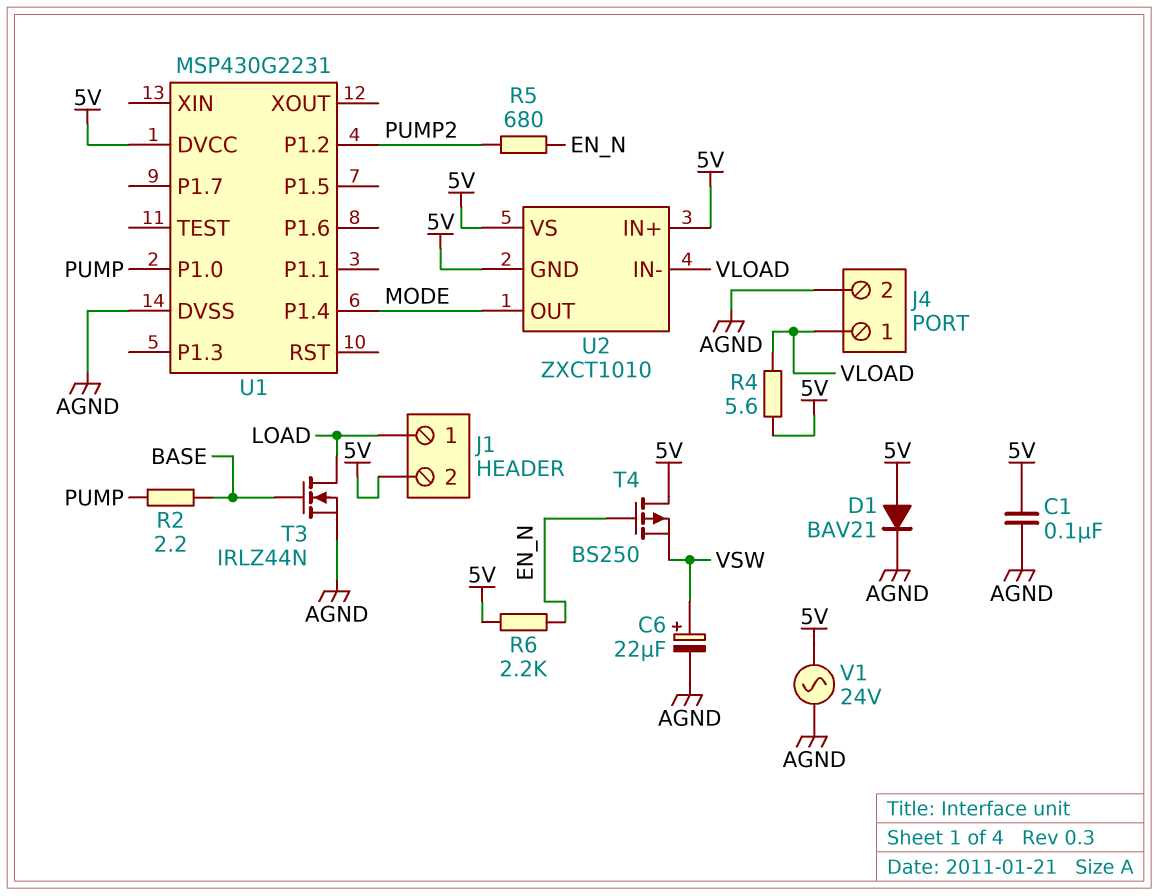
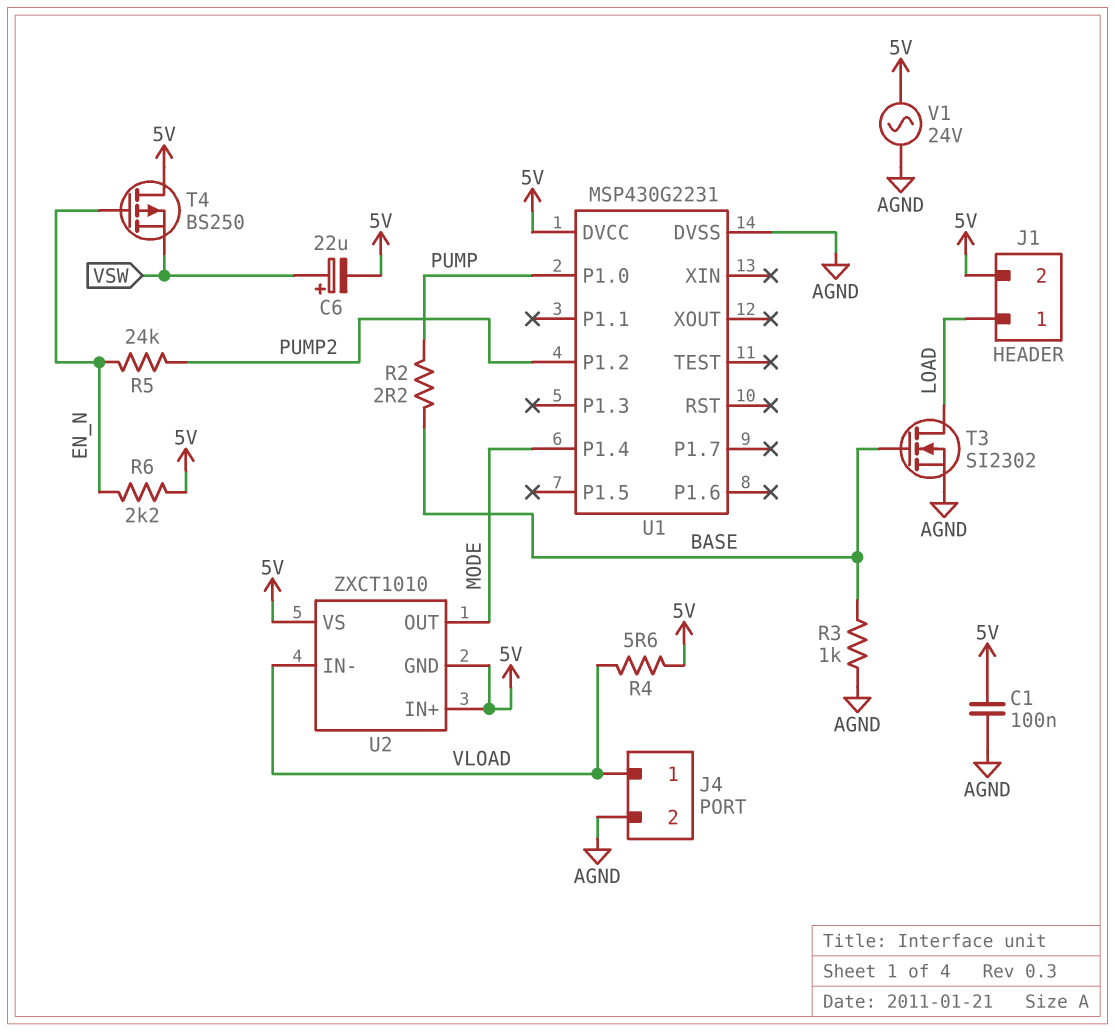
C6: 22uF (plus VSW, minus AGND) -> 22uF (plus VSW, minus 5V)
D1: diode BAV21 (A 5V, K AGND) -> none
R3: none -> 1k (AGND, BASE)
R5: 680 (EN_N, PUMP2) -> 24k (EN_N, PUMP2)
T3: NMOS IRLZ44N (G BASE, D LOAD, S AGND) -> NMOS SI2302 (G BASE, D LOAD, S AGND)

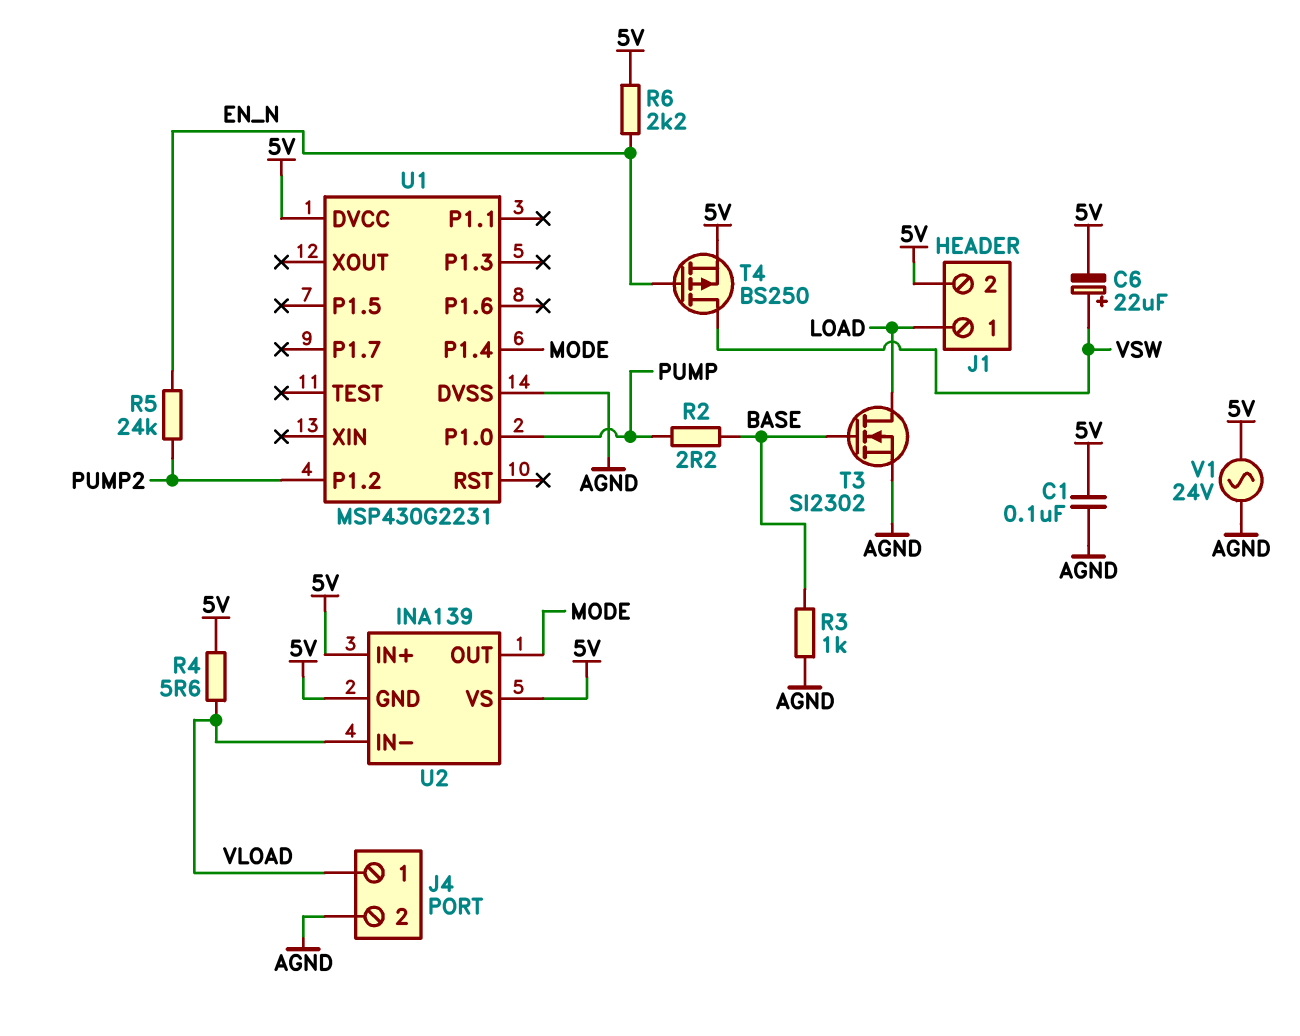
T4: PMOS BS250 (G EN_N, D 5V, S VSW) -> PMOS BS250 (G EN_N, D VSW, S 5V)
U2: ZXCT1010 -> INA139

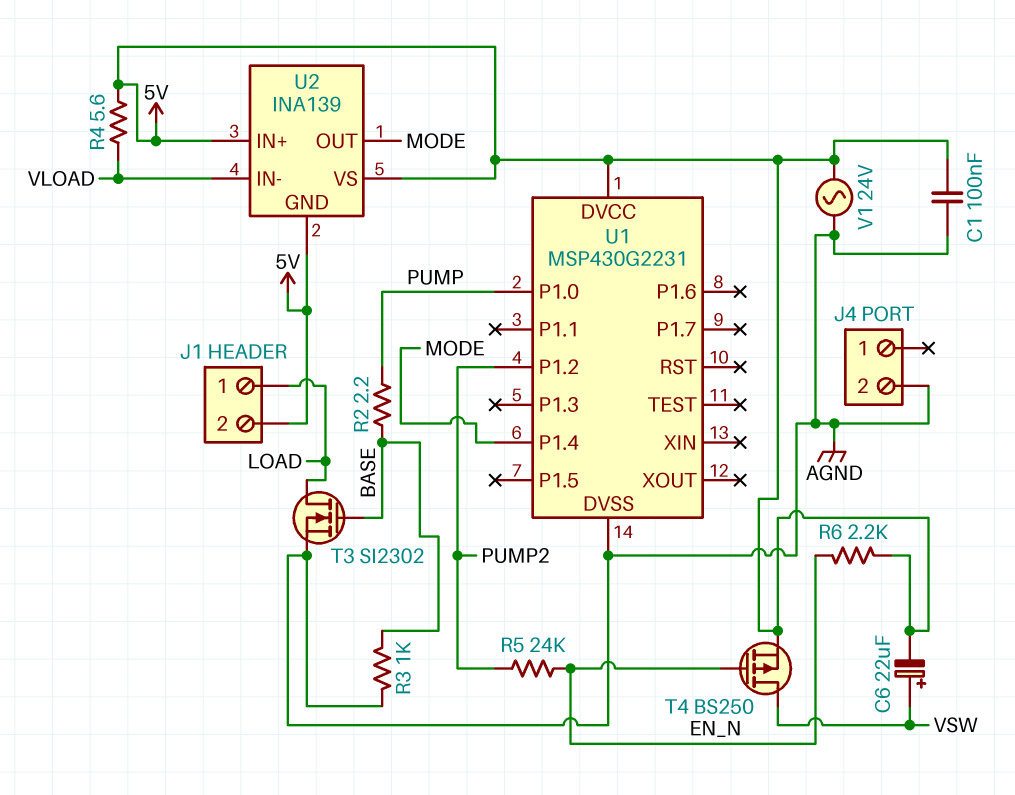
J4 pin 1: VLOAD -> none

